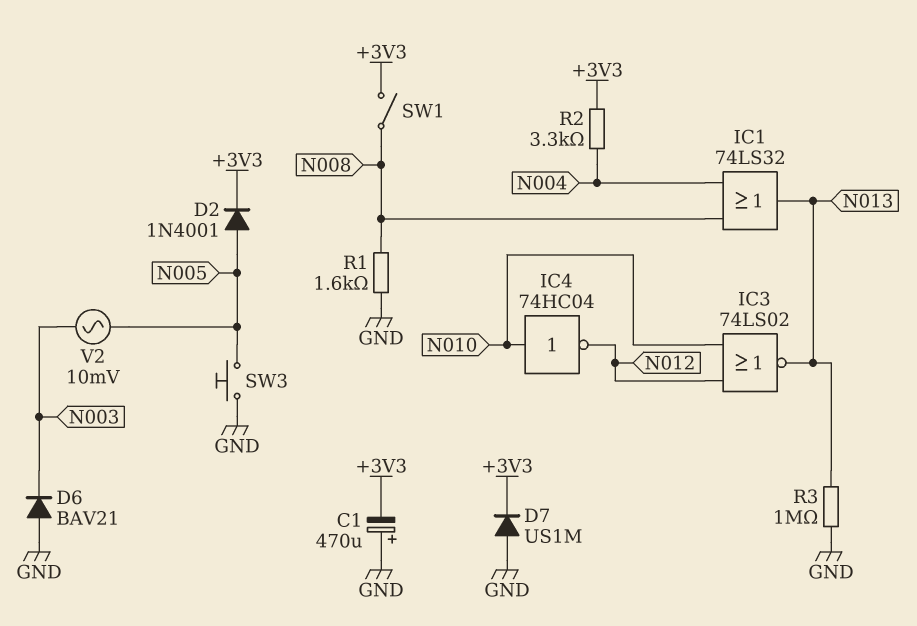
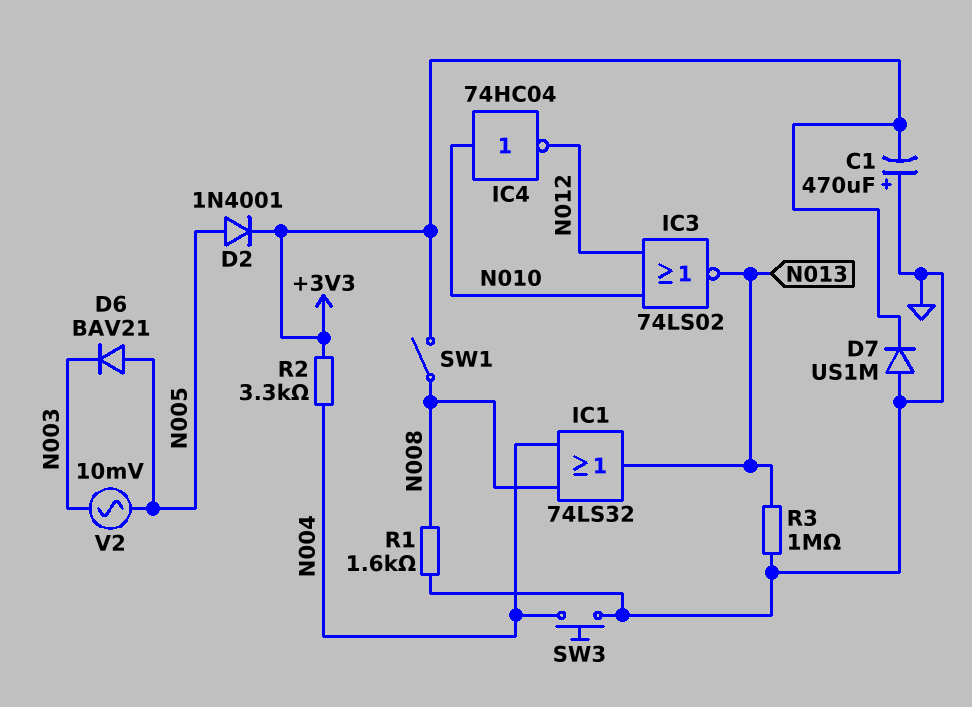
D6: diode BAV21 (A GND, K N003) -> diode BAV21 (A N005, K N003)
SW3: button (GND, N005) -> button (GND, N004)

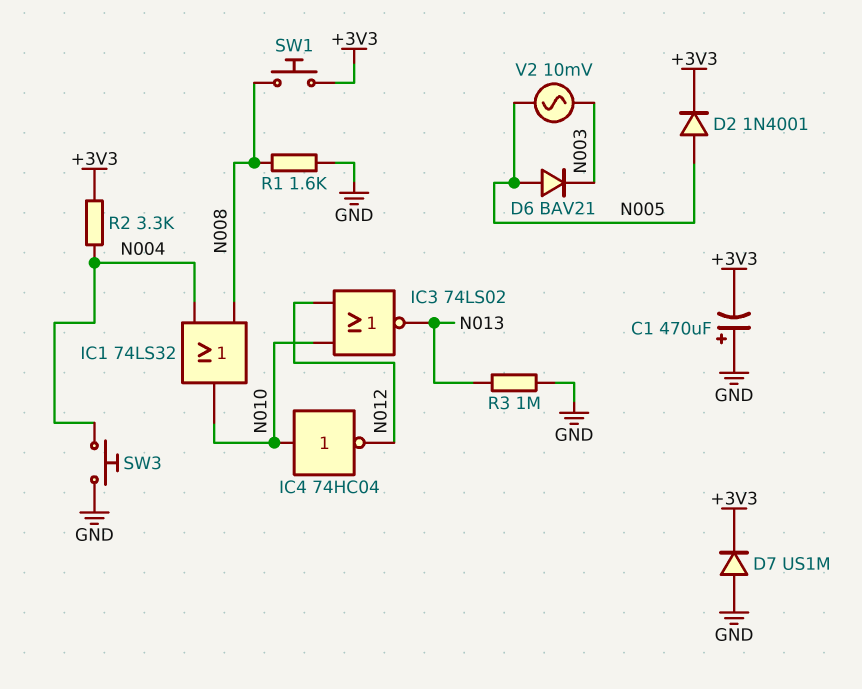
IC1: OR 74LS32 (in N004, in N008, out N013) -> OR 74LS32 (in N004, in N008, out N010)
SW1: switch (+3V3, N008) -> button (+3V3, N008)

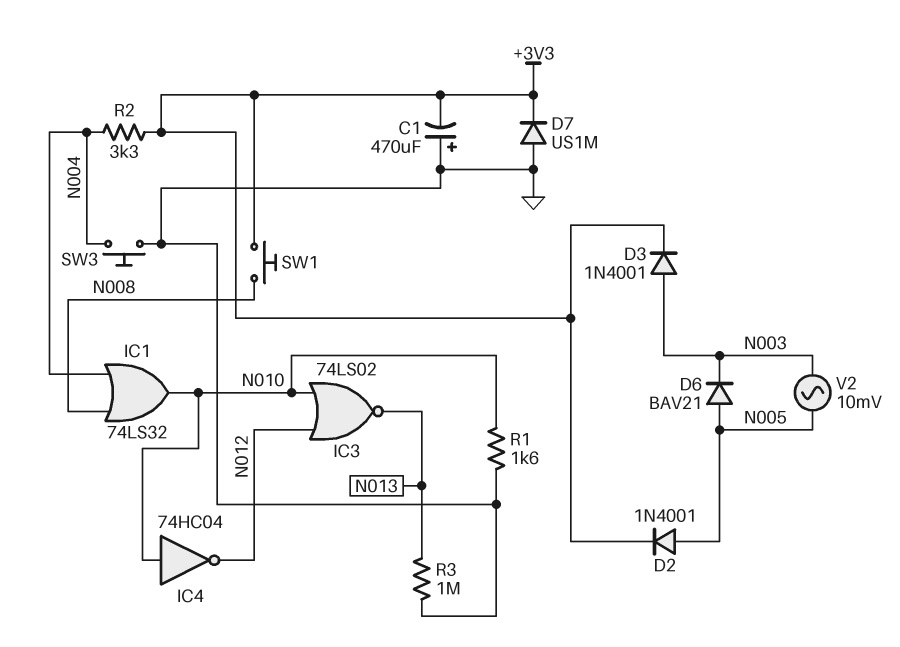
D3: none -> diode 1N4001 (A N003, K +3V3)
R1: 1.6k (GND, N008) -> 1.6k (GND, N010)

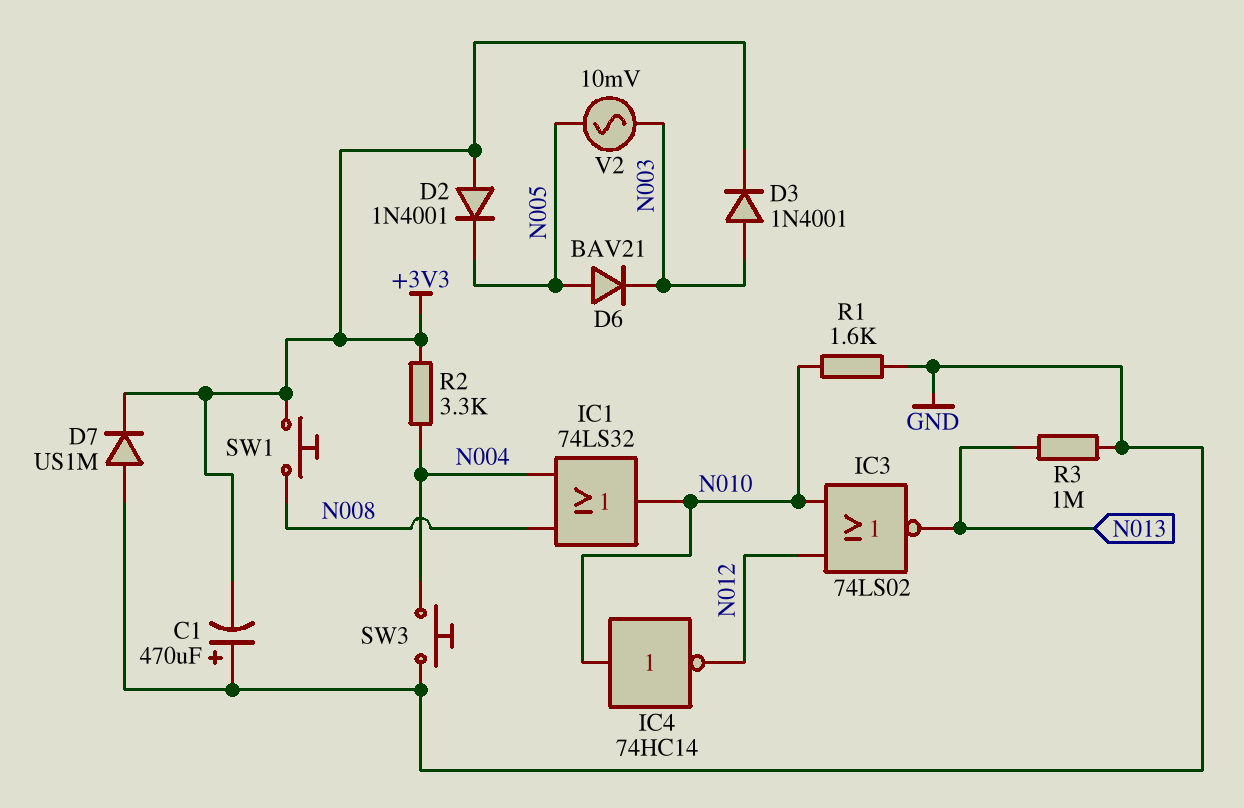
D2: diode 1N4001 (A N005, K +3V3) -> diode 1N4001 (A +3V3, K N005)
IC4: NOT 74HC04 (in N010, out N012) -> NOT 74HC14 (in N010, out N012)

